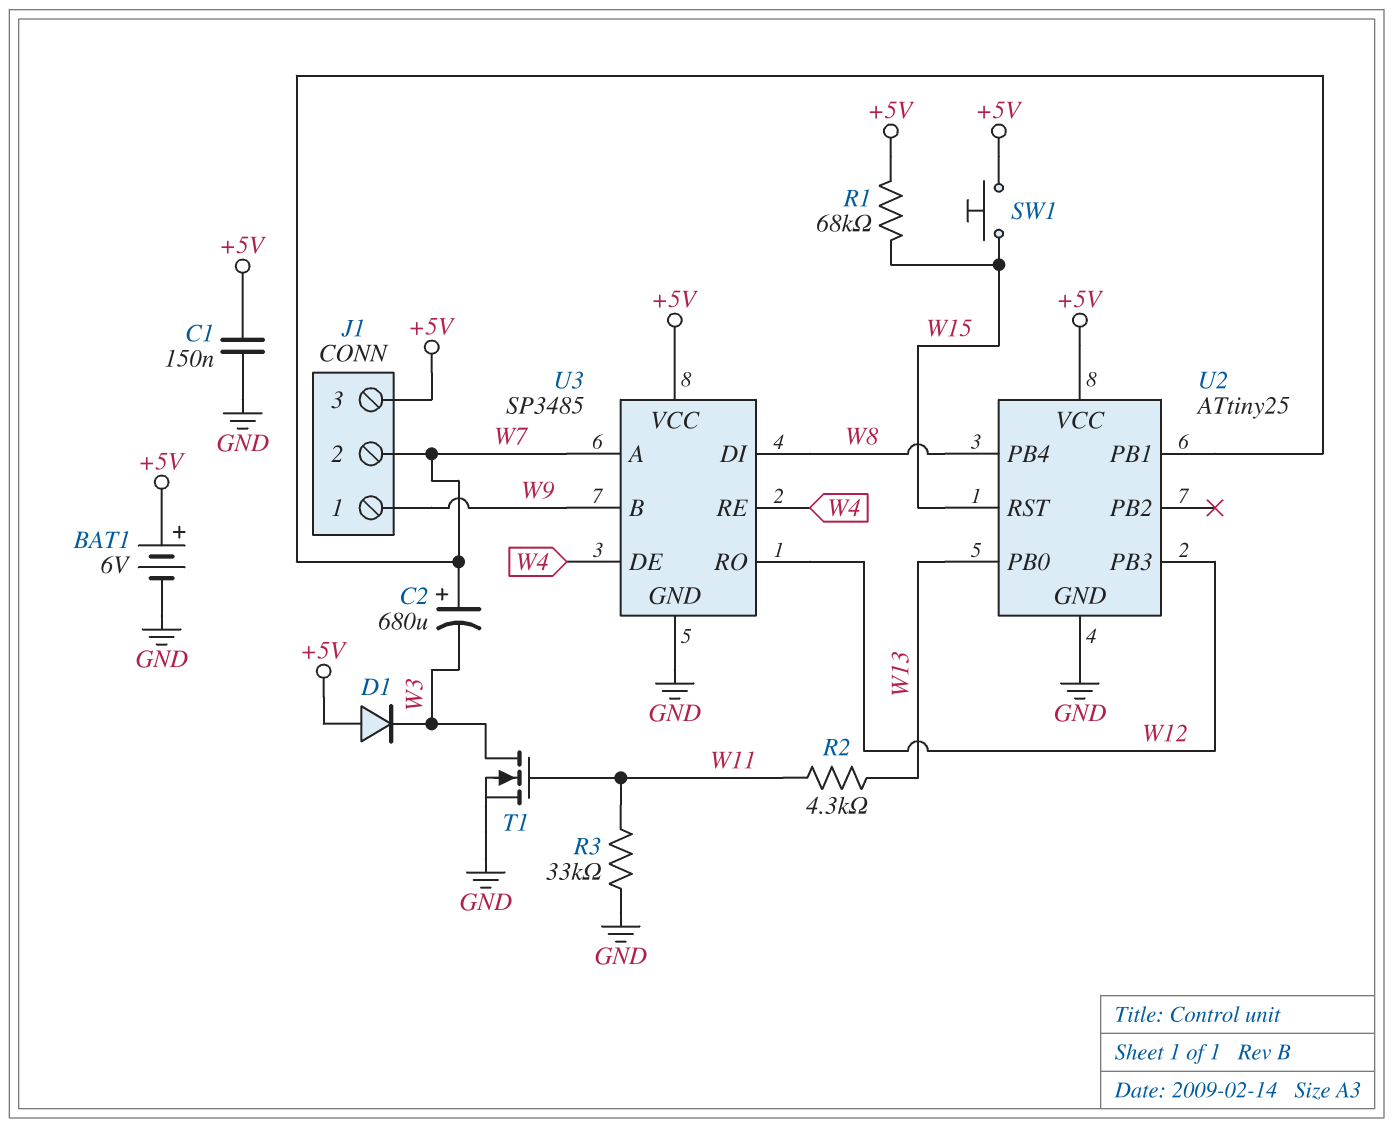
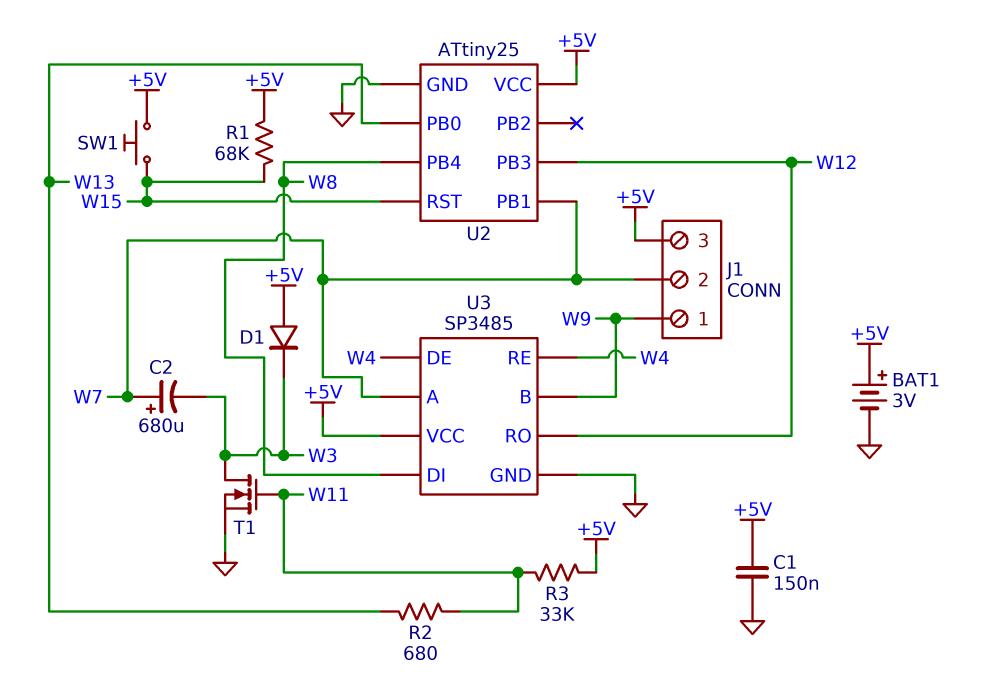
BAT1: 6V (plus +5V, minus GND) -> 3V (plus +5V, minus GND)
R2: 4.3k (W11, W13) -> 680 (W11, W13)
R3: 33k (GND, W11) -> 33k (+5V, W11)

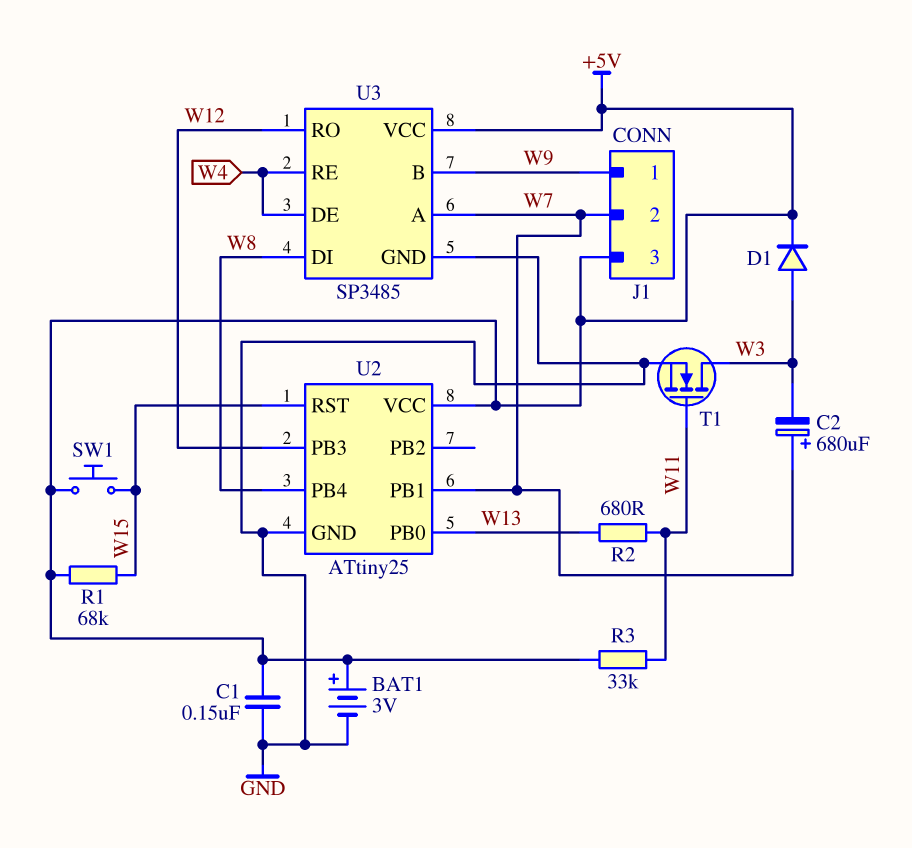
D1: diode (A +5V, K W3) -> diode (A W3, K +5V)

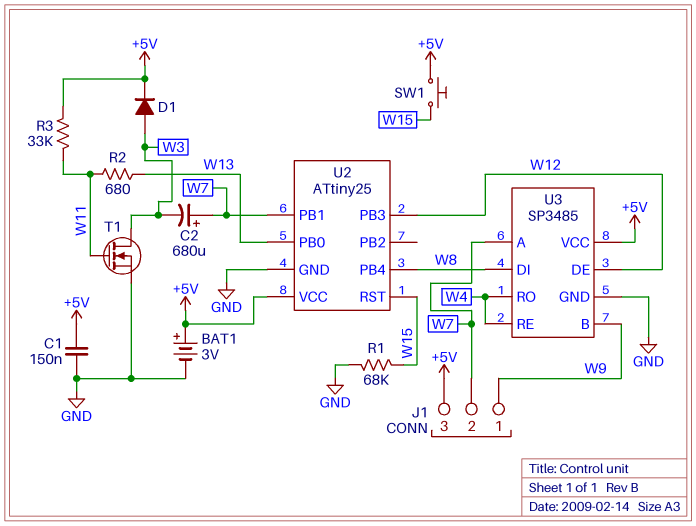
R1: 68k (+5V, W15) -> 68k (GND, W15)
U3 pin DE: W4 -> W12
U3 pin RO: W12 -> W4

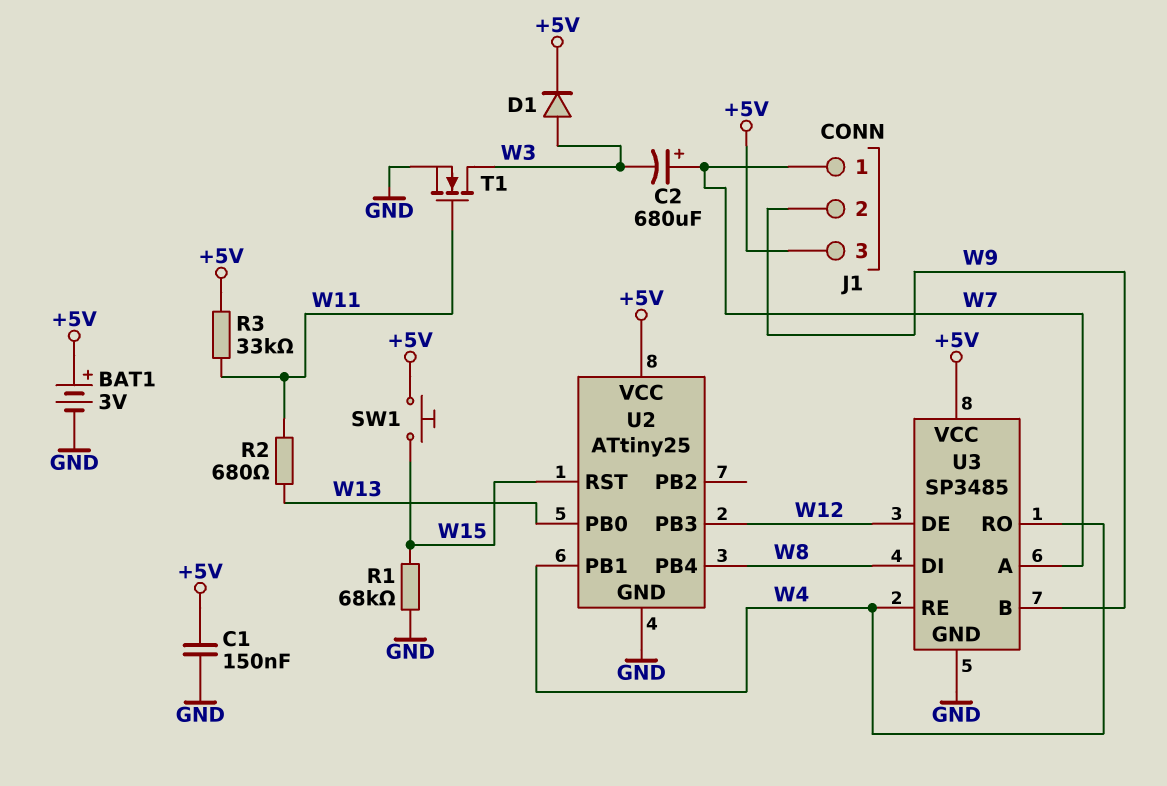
J1 pin 1: W9 -> W7
J1 pin 2: W7 -> W9
U2 pin PB1: W7 -> W4

